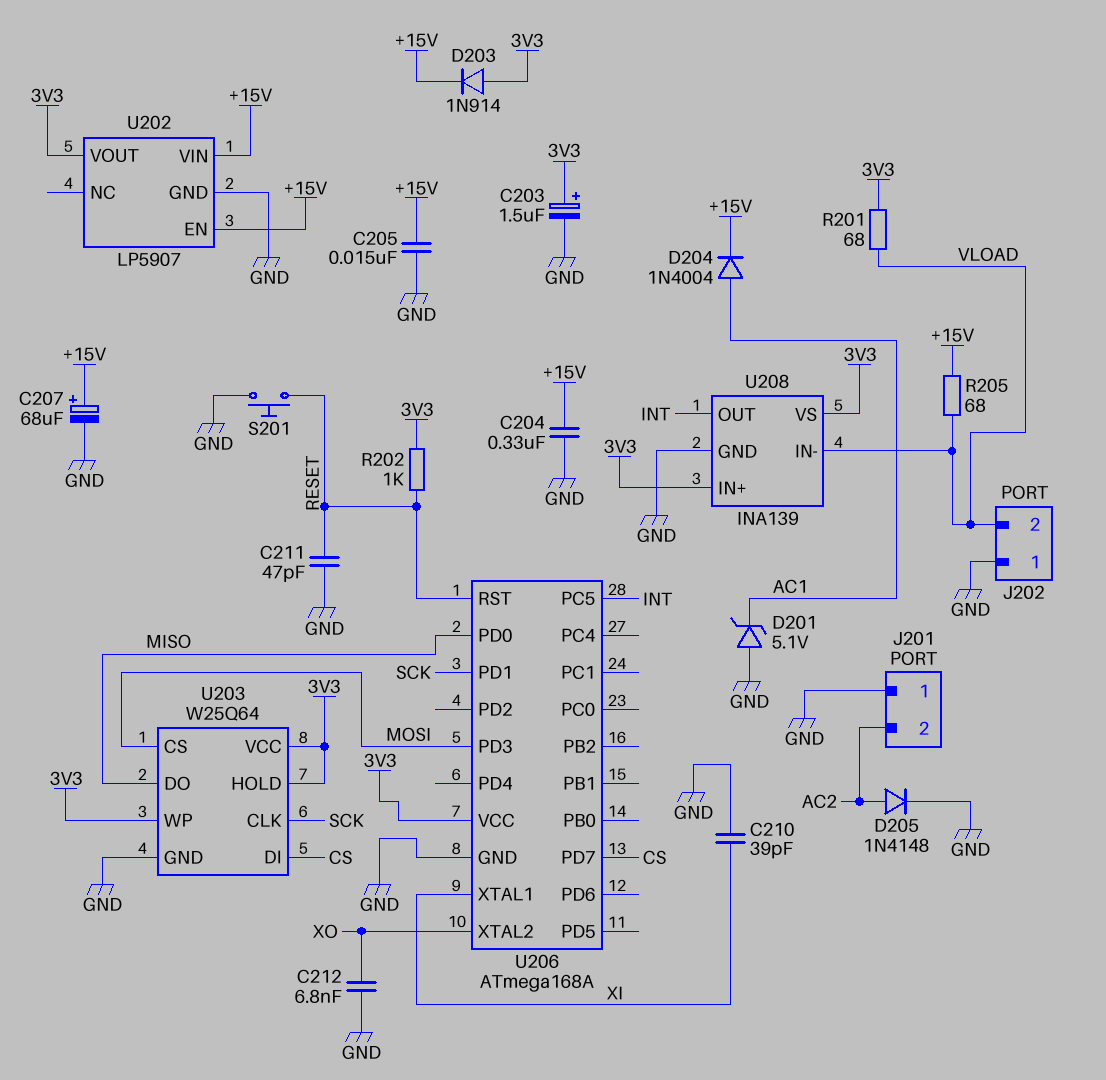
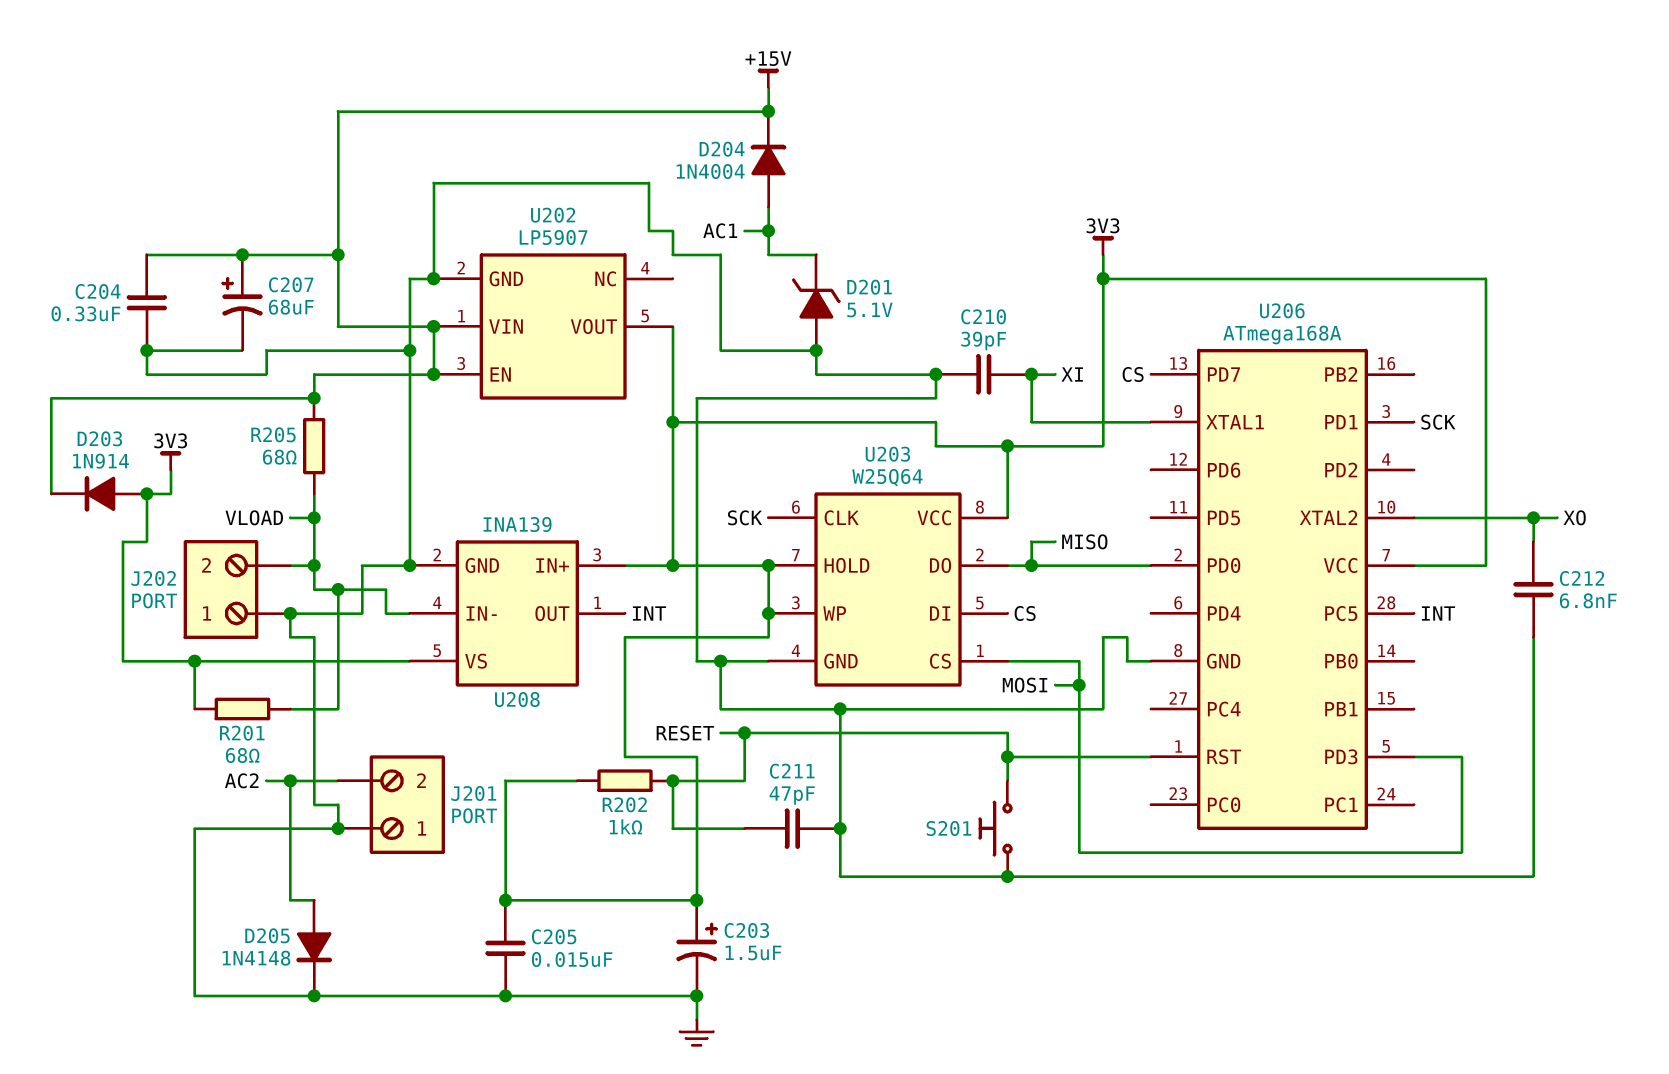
C205: 15nF (+15V, GND) -> 15nF (3V3, GND)

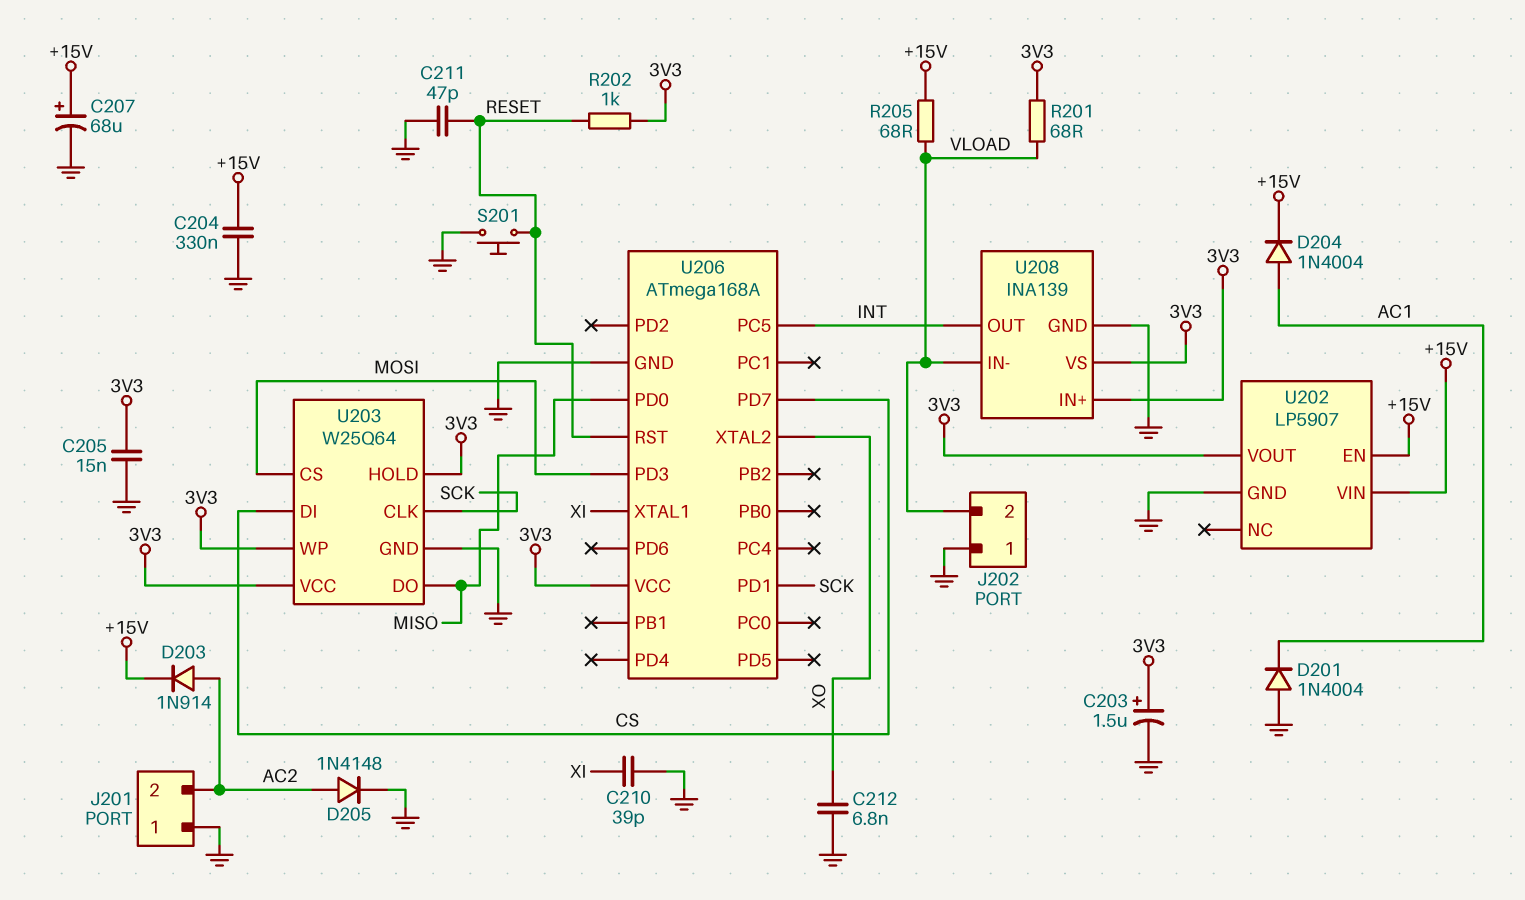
D201: zener 5.1V (A GND, K AC1) -> diode 1N4004 (A GND, K AC1)
D203: diode 1N914 (A 3V3, K +15V) -> diode 1N914 (A AC2, K +15V)

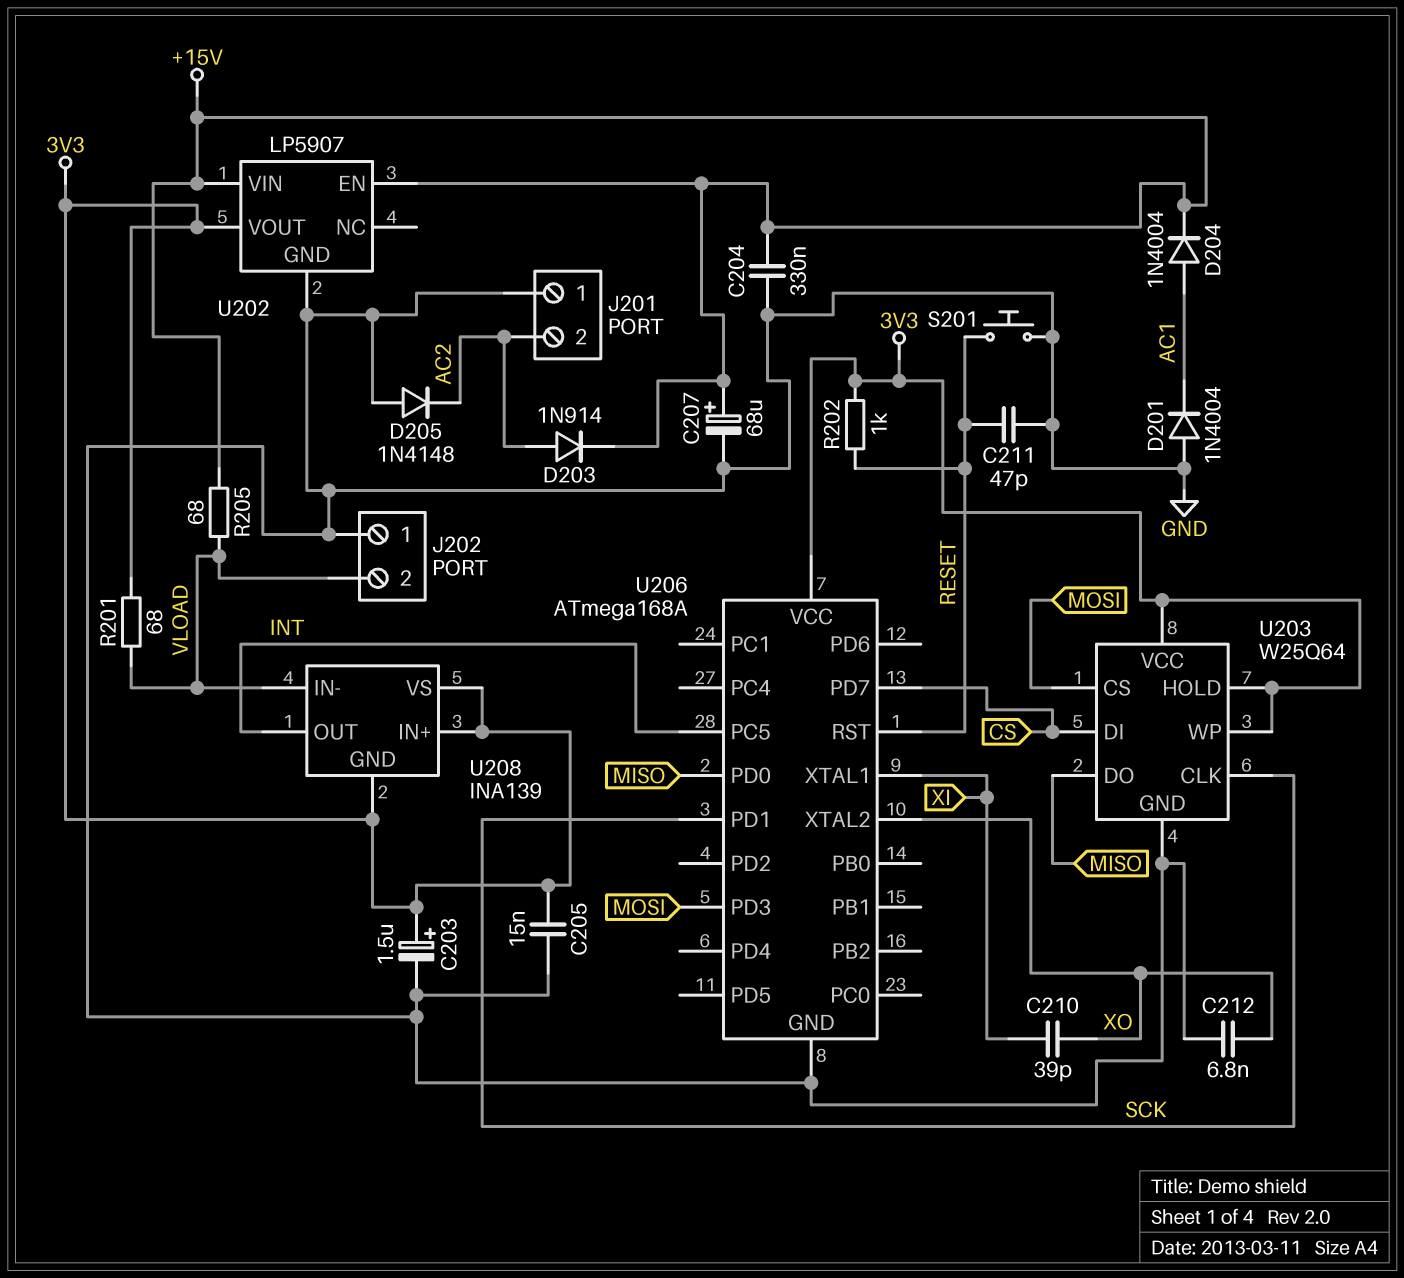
C210: 39pF (GND, XI) -> 39pF (XI, XO)
D205: diode 1N4148 (A AC2, K GND) -> diode 1N4148 (A GND, K AC2)
U208 pin GND: GND -> 3V3

